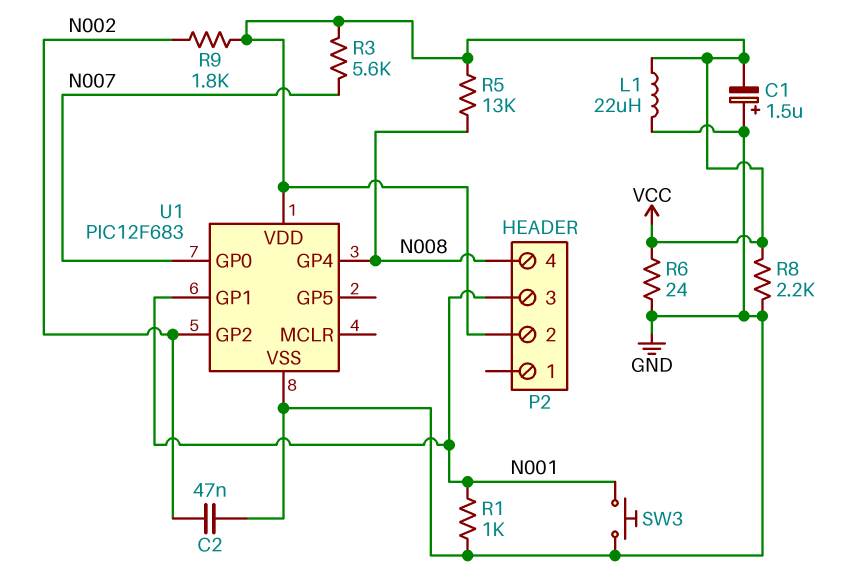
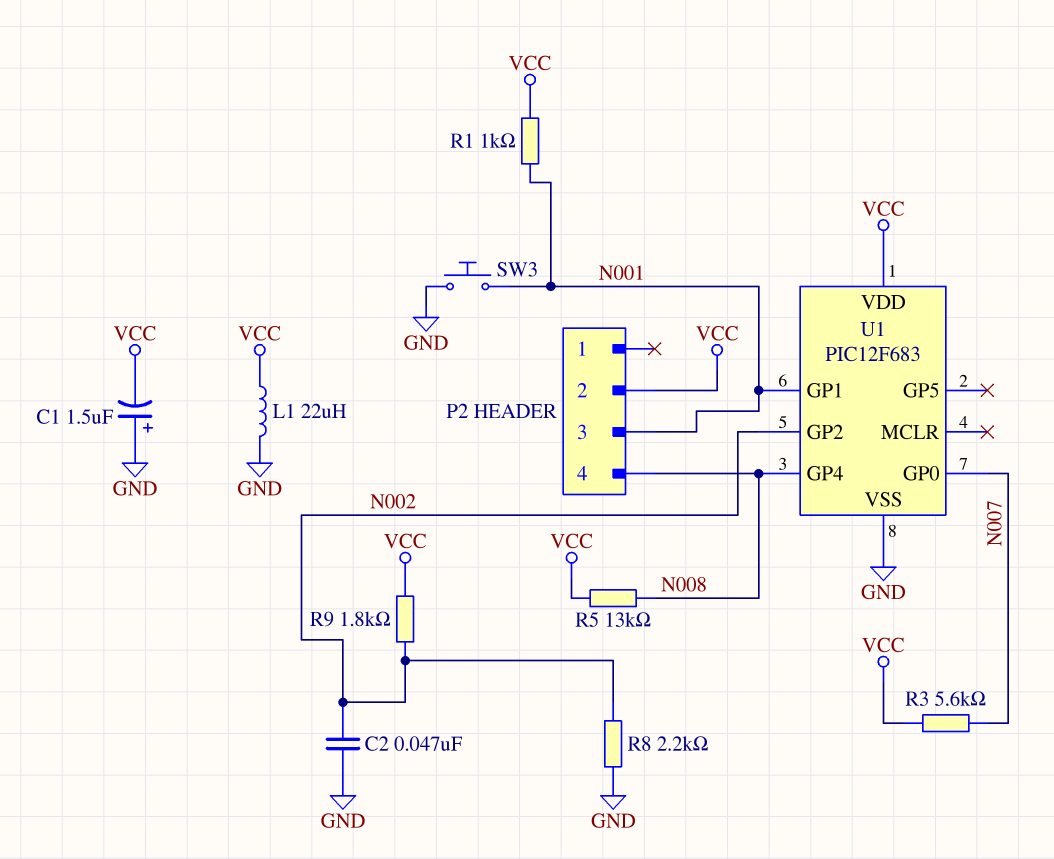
R1: 1k (GND, N001) -> 1k (N001, VCC)
R6: 24 (GND, VCC) -> none
R8: 2.2k (GND, VCC) -> 2.2k (GND, N002)

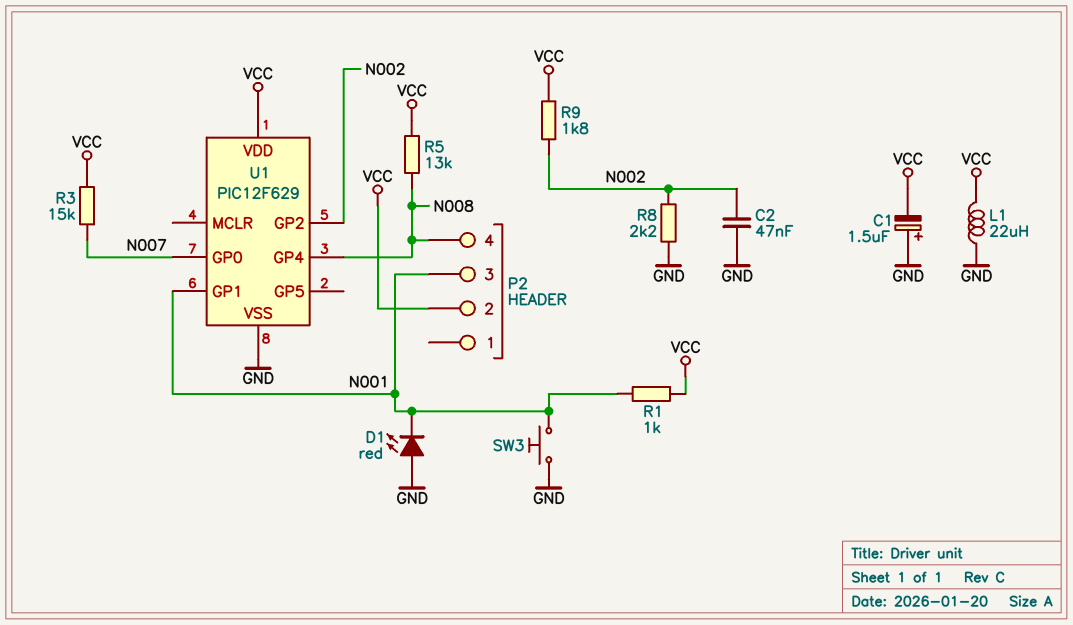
D1: none -> LED red (A GND, K N001)
R3: 5.6k (N007, VCC) -> 15k (N007, VCC)
U1: PIC12F683 -> PIC12F629

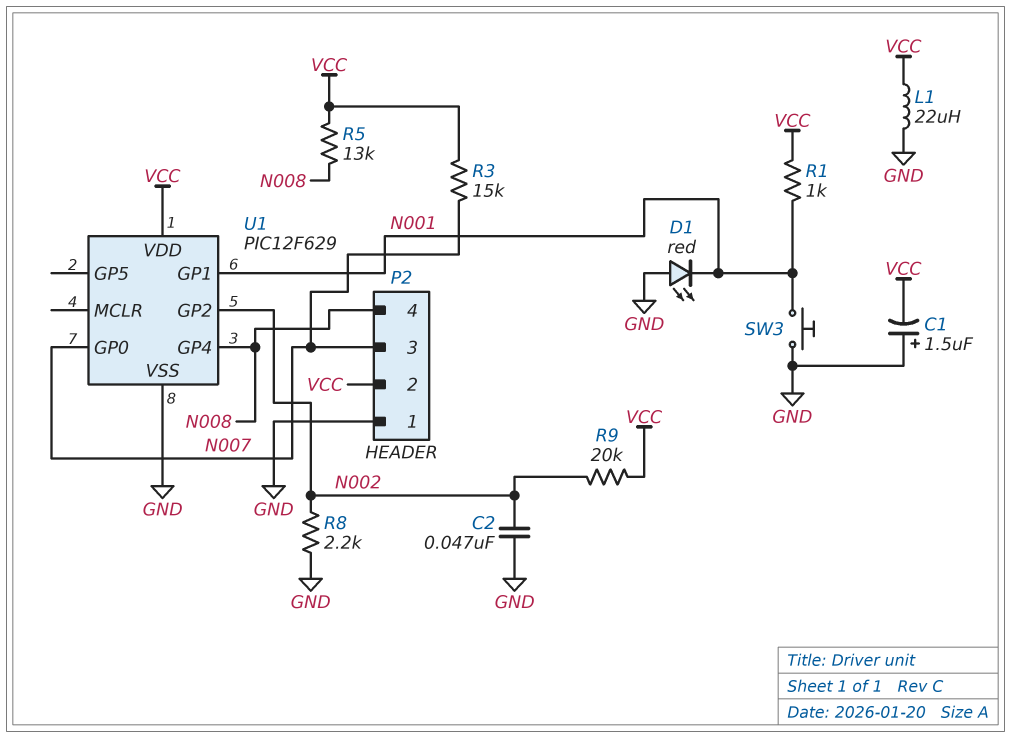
P2 pin 1: none -> GND
P2 pin 3: N001 -> N007
R9: 1.8k (N002, VCC) -> 20k (N002, VCC)

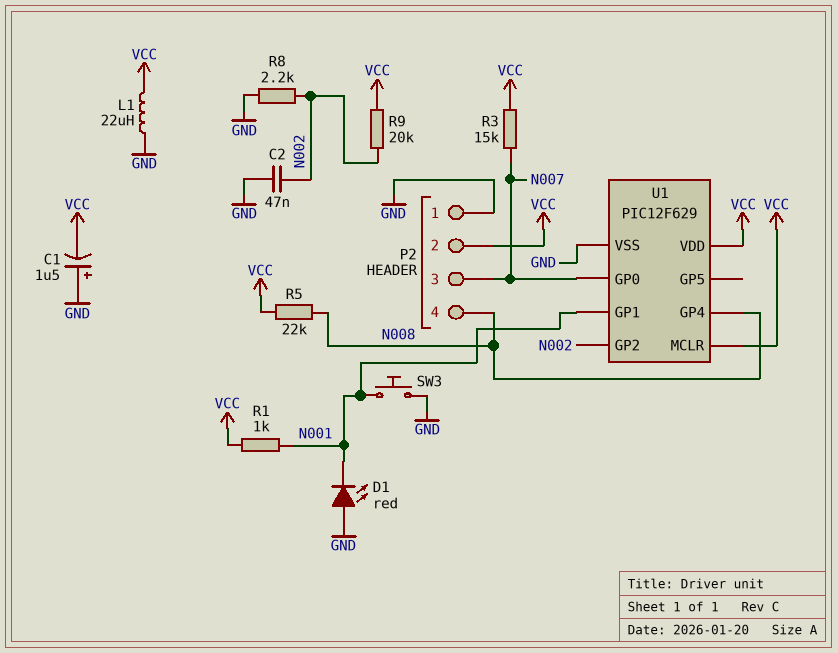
R5: 13k (N008, VCC) -> 22k (N008, VCC)
U1 pin MCLR: none -> VCC

